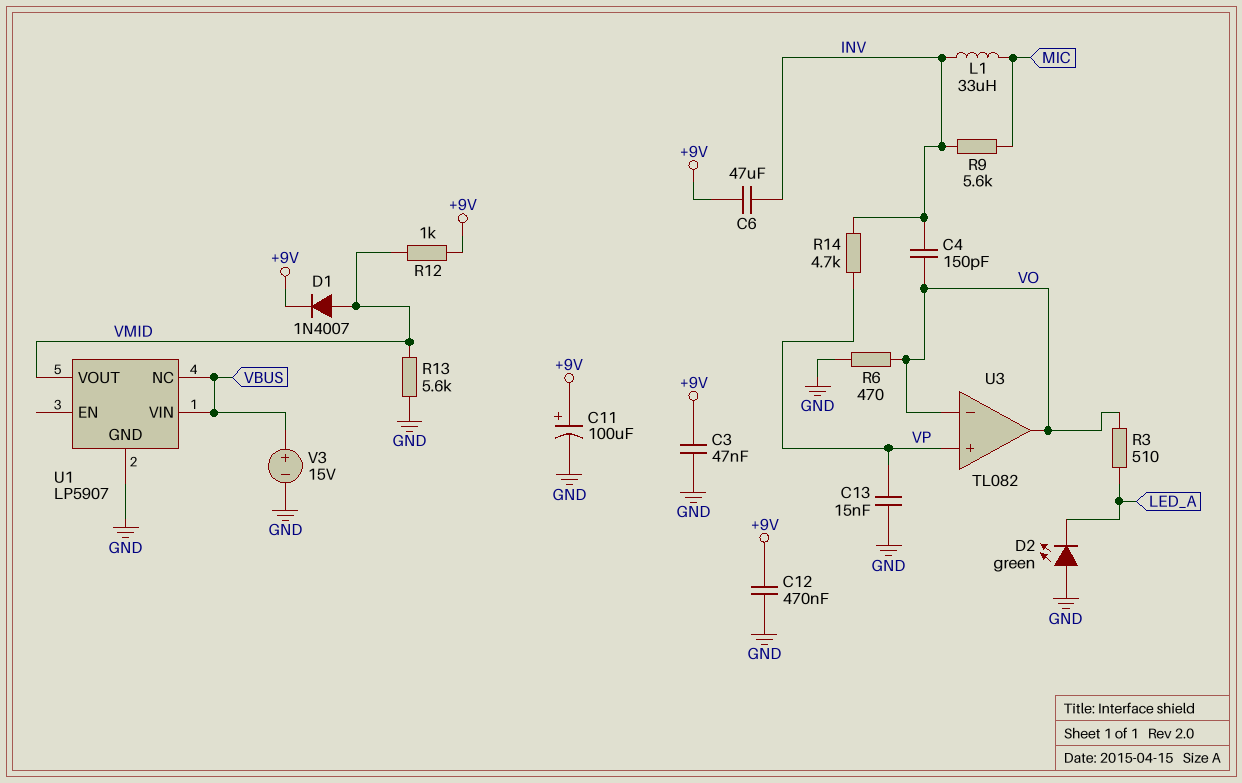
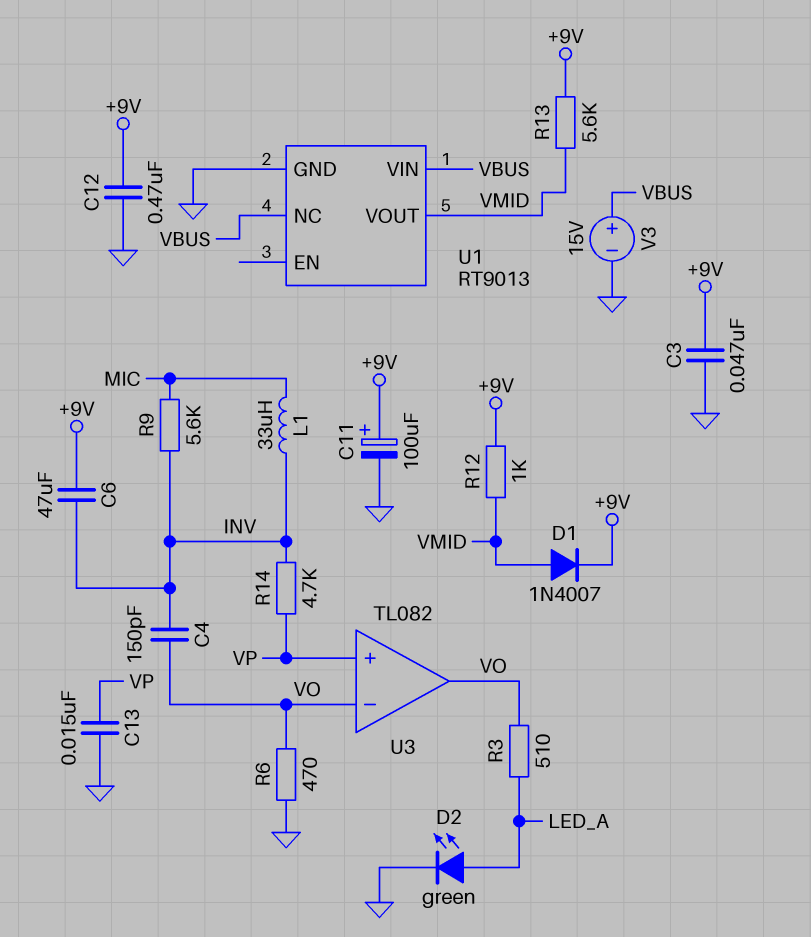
D2: LED green (A GND, K LED_A) -> LED green (A LED_A, K GND)
R13: 5.6k (GND, VMID) -> 5.6k (+9V, VMID)
U1: LP5907 -> RT9013

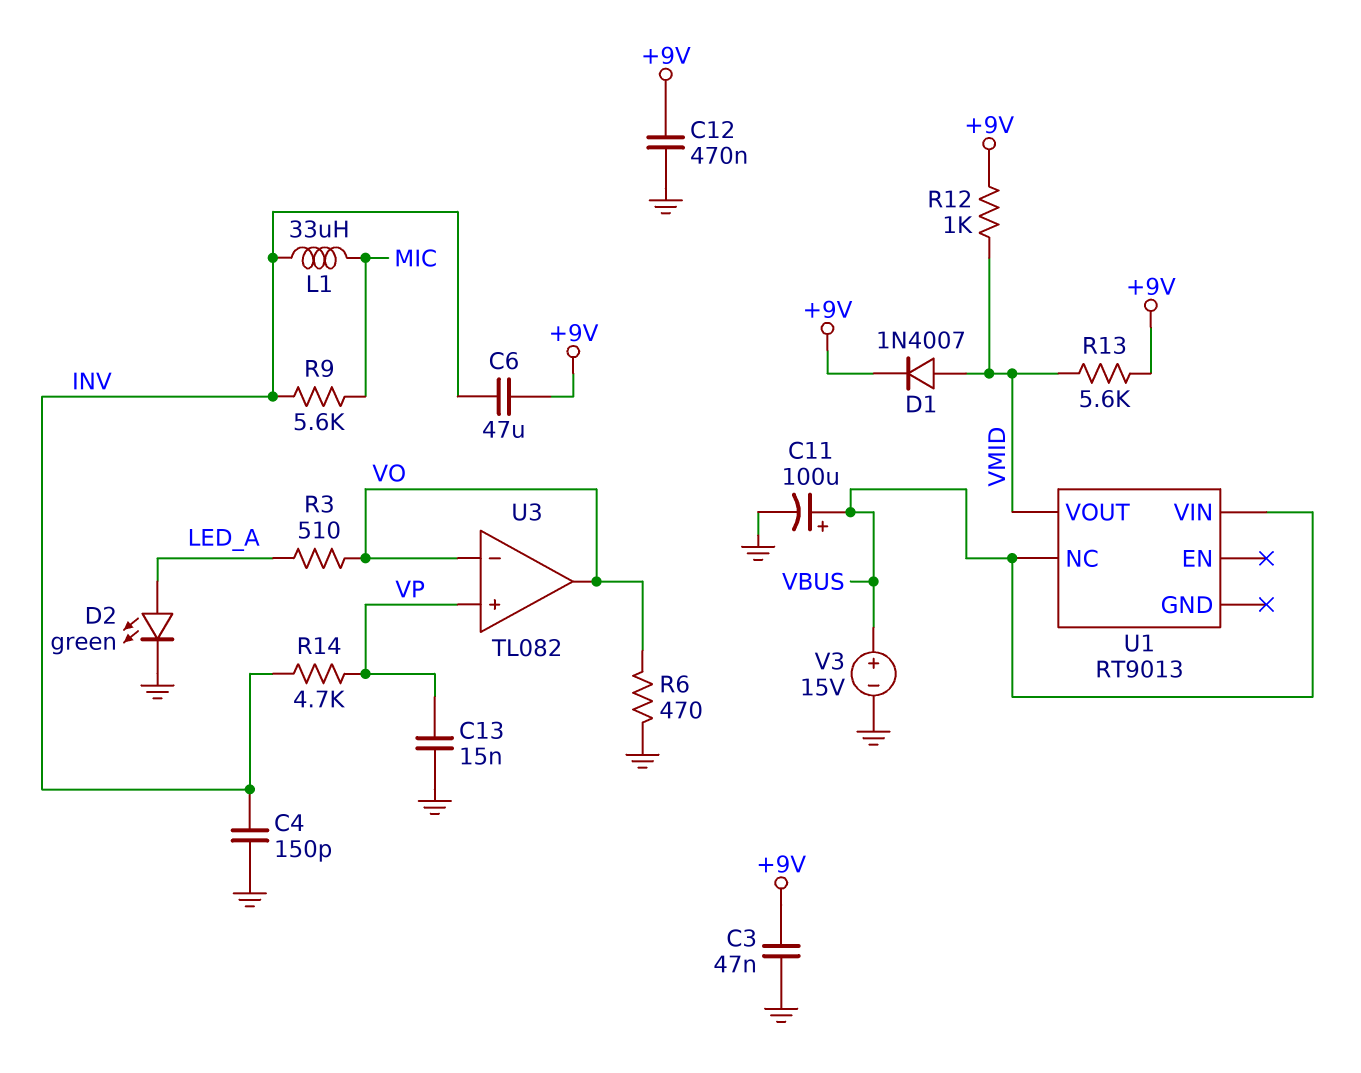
C4: 150pF (INV, VO) -> 150pF (GND, INV)
C11: 100uF (plus +9V, minus GND) -> 100uF (plus VBUS, minus GND)
U1 pin GND: GND -> none

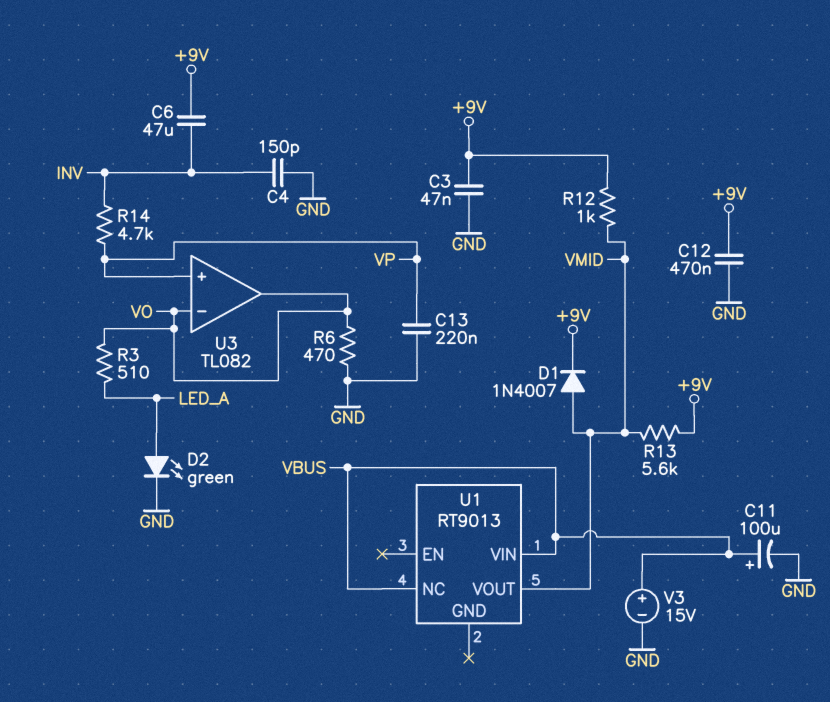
C13: 15nF (GND, VP) -> 220nF (GND, VP)
L1: 33uH (INV, MIC) -> none
R9: 5.6k (INV, MIC) -> none

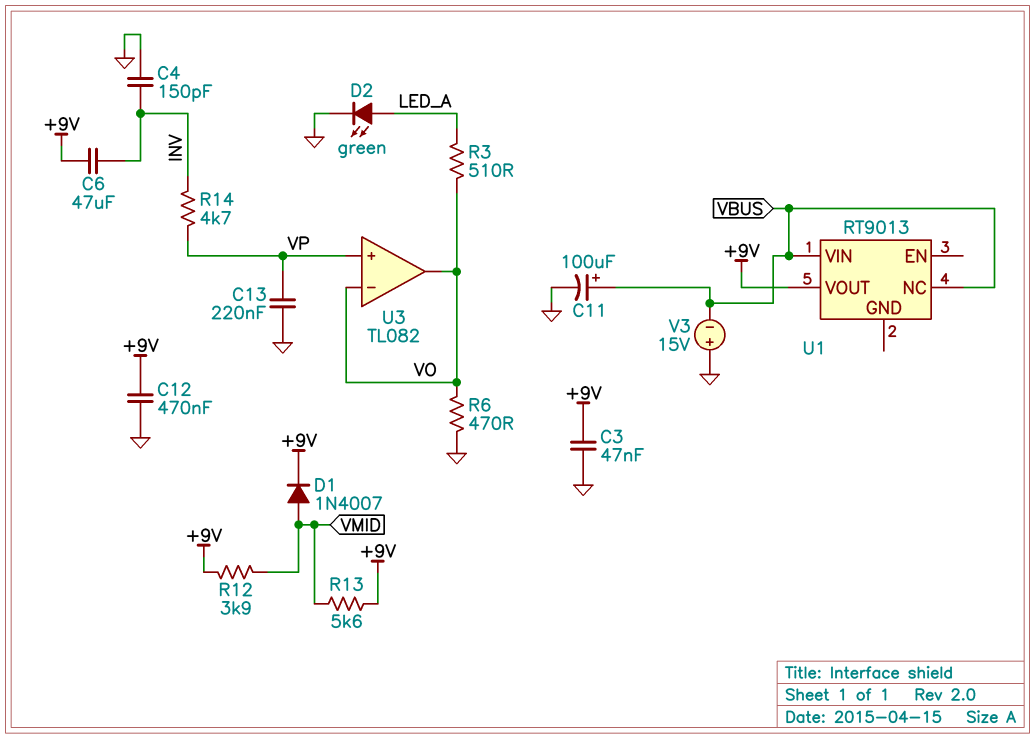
R12: 1k (+9V, VMID) -> 3.9k (+9V, VMID)
U1 pin VOUT: VMID -> +9V
V3: 15V (plus VBUS, minus GND) -> 15V (plus GND, minus VBUS)

